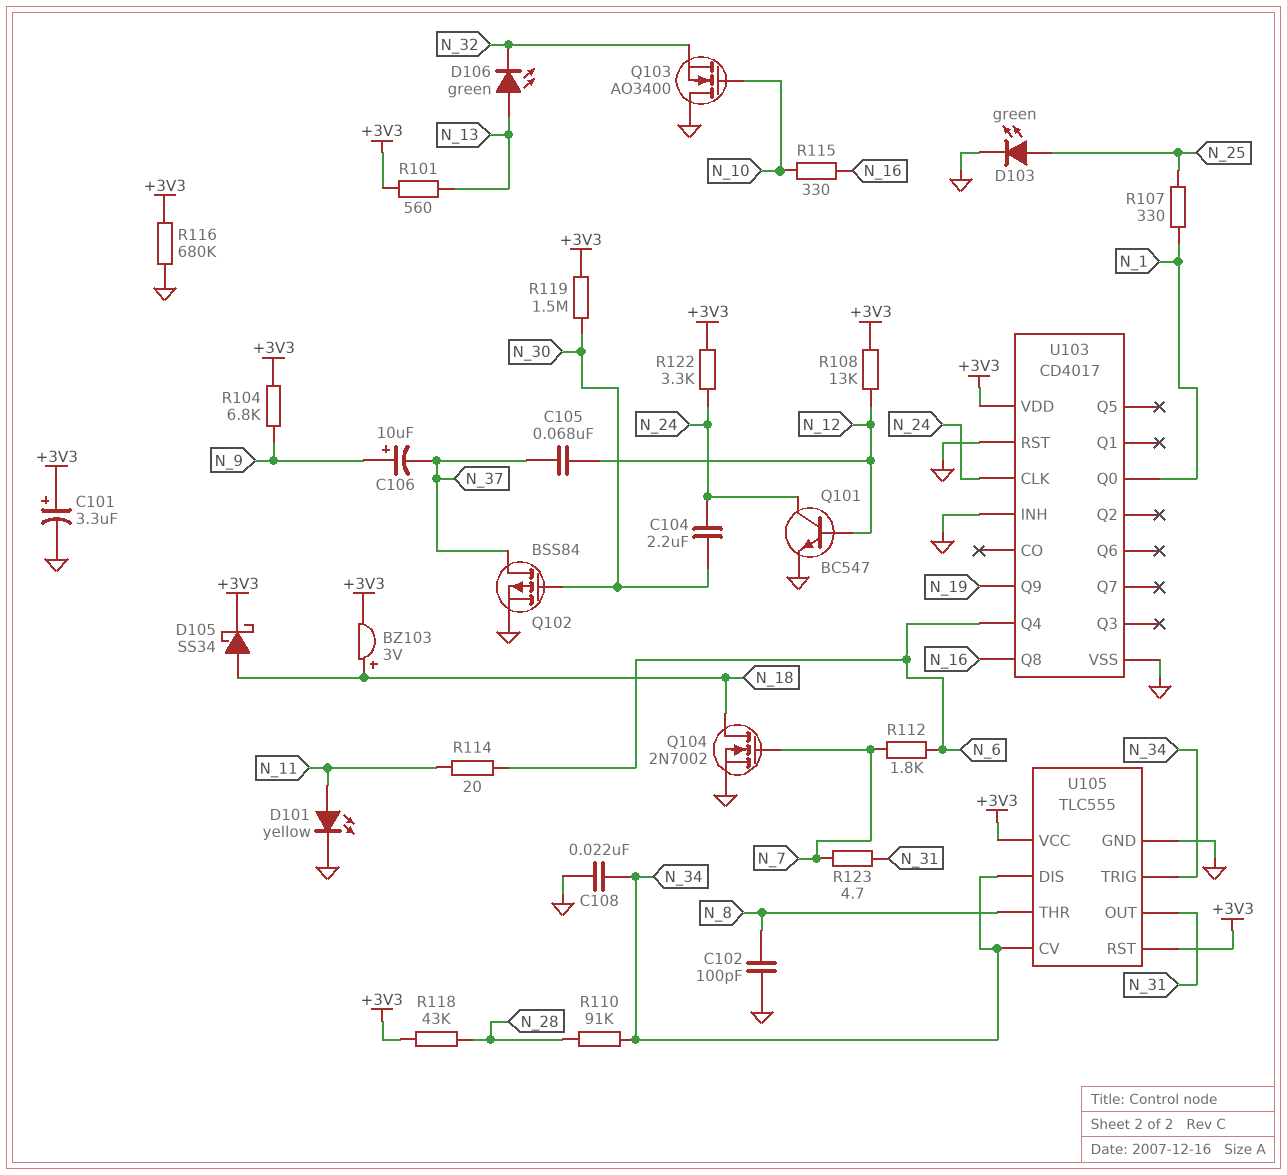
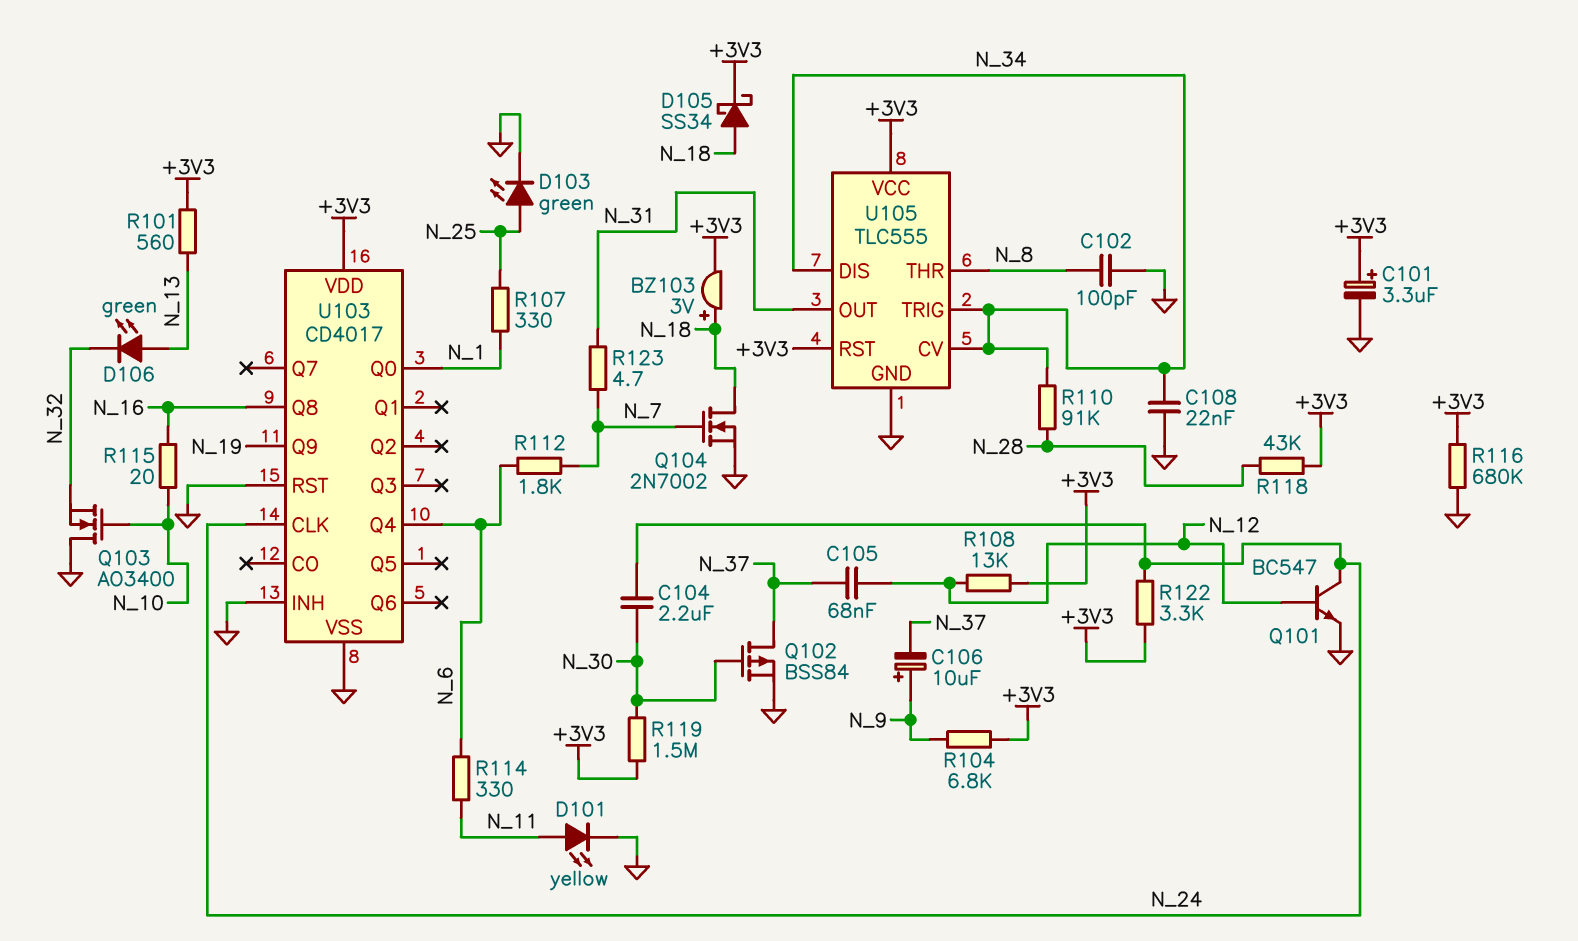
R114: 20 (N_6, N_11) -> 330 (N_6, N_11)
R115: 330 (N_10, N_16) -> 20 (N_10, N_16)

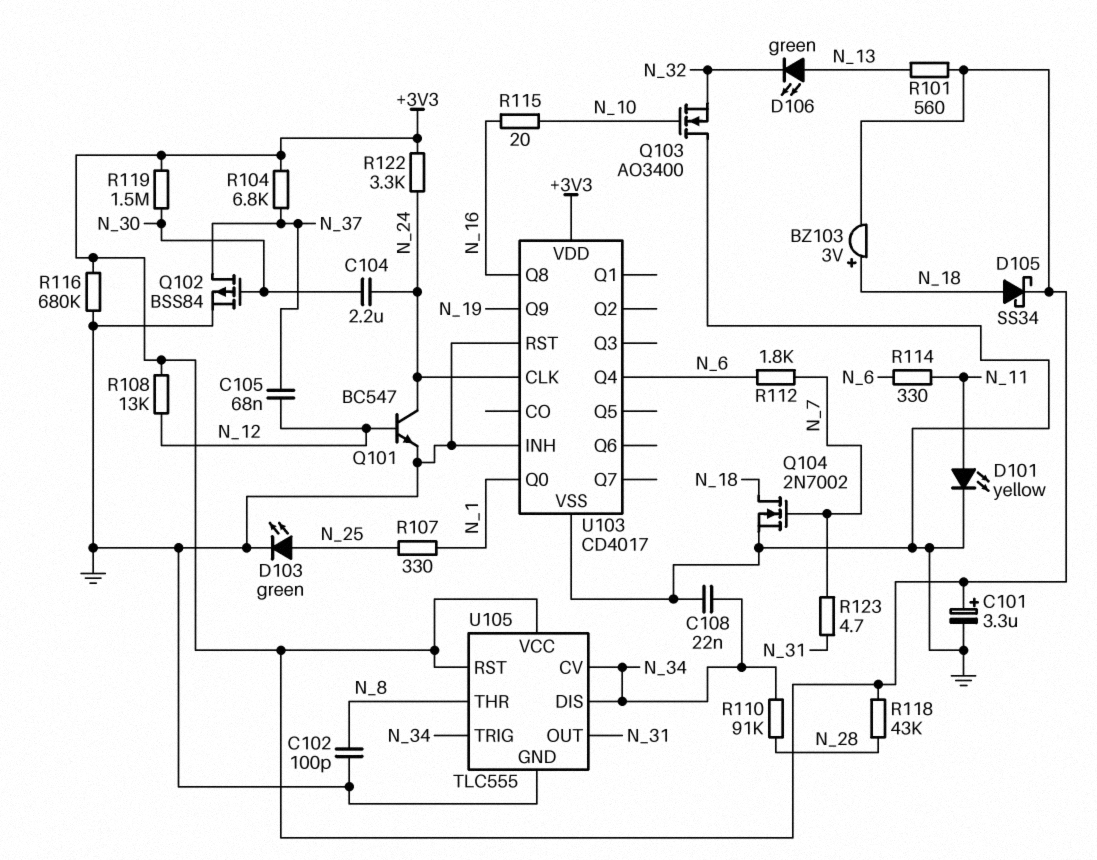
C106: 10uF (plus N_9, minus N_37) -> none
R104: 6.8k (+3V3, N_9) -> 6.8k (+3V3, N_37)

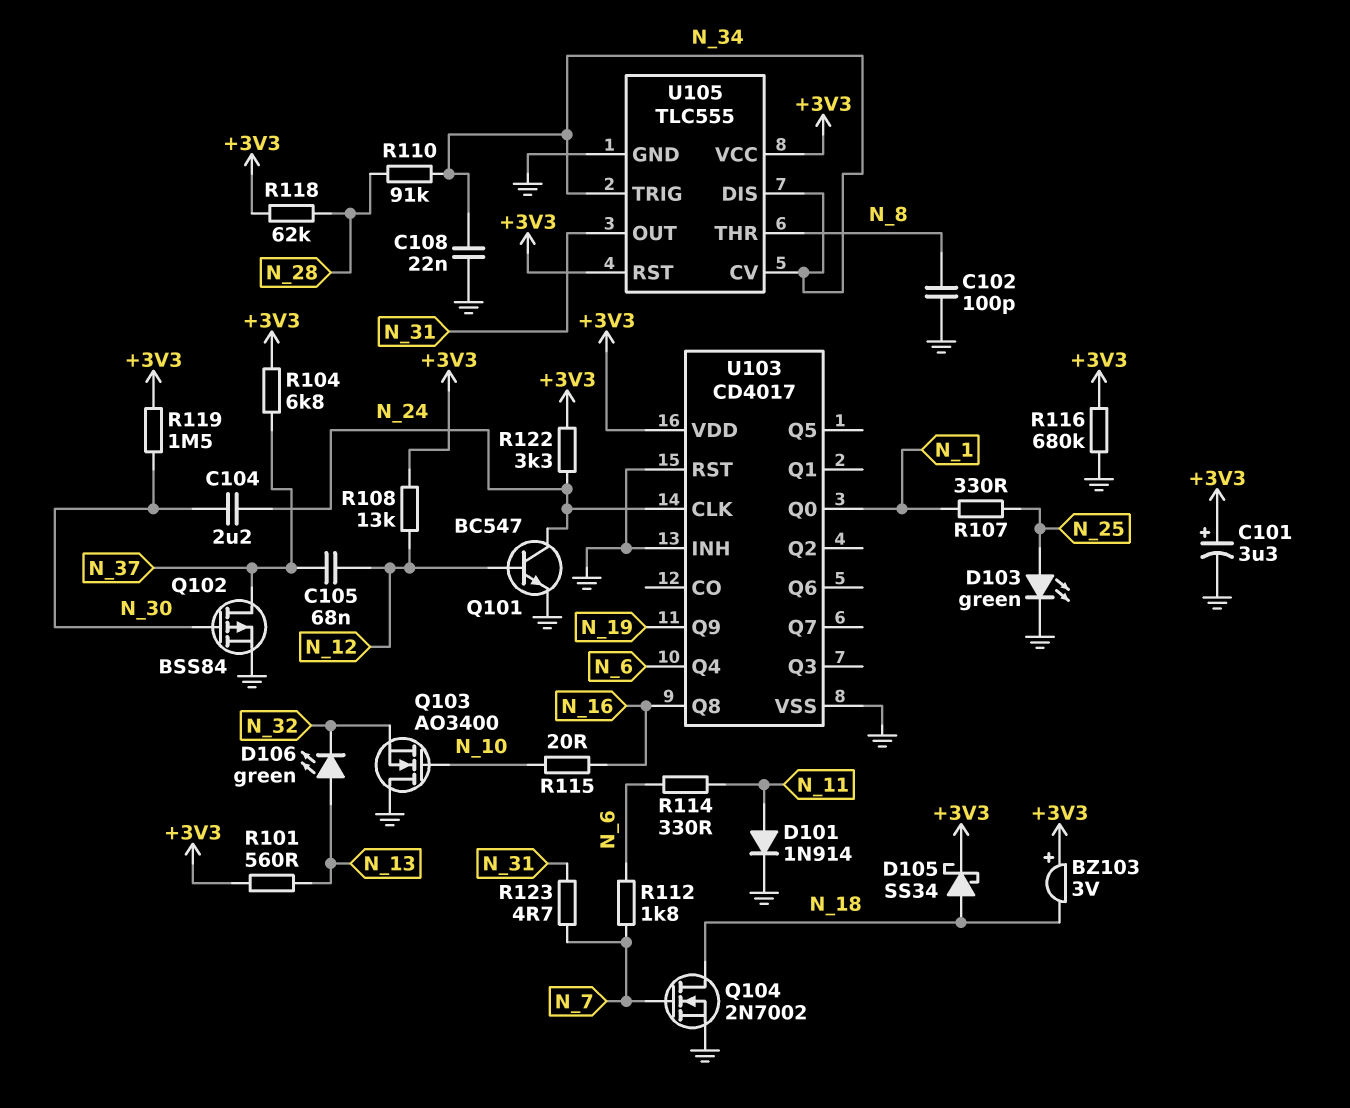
BZ103: buzzer 3V (plus N_18, minus +3V3) -> buzzer 3V (plus +3V3, minus N_18)
D101: LED yellow (A N_11, K GND) -> diode 1N914 (A N_11, K GND)
R118: 43k (+3V3, N_28) -> 62k (+3V3, N_28)

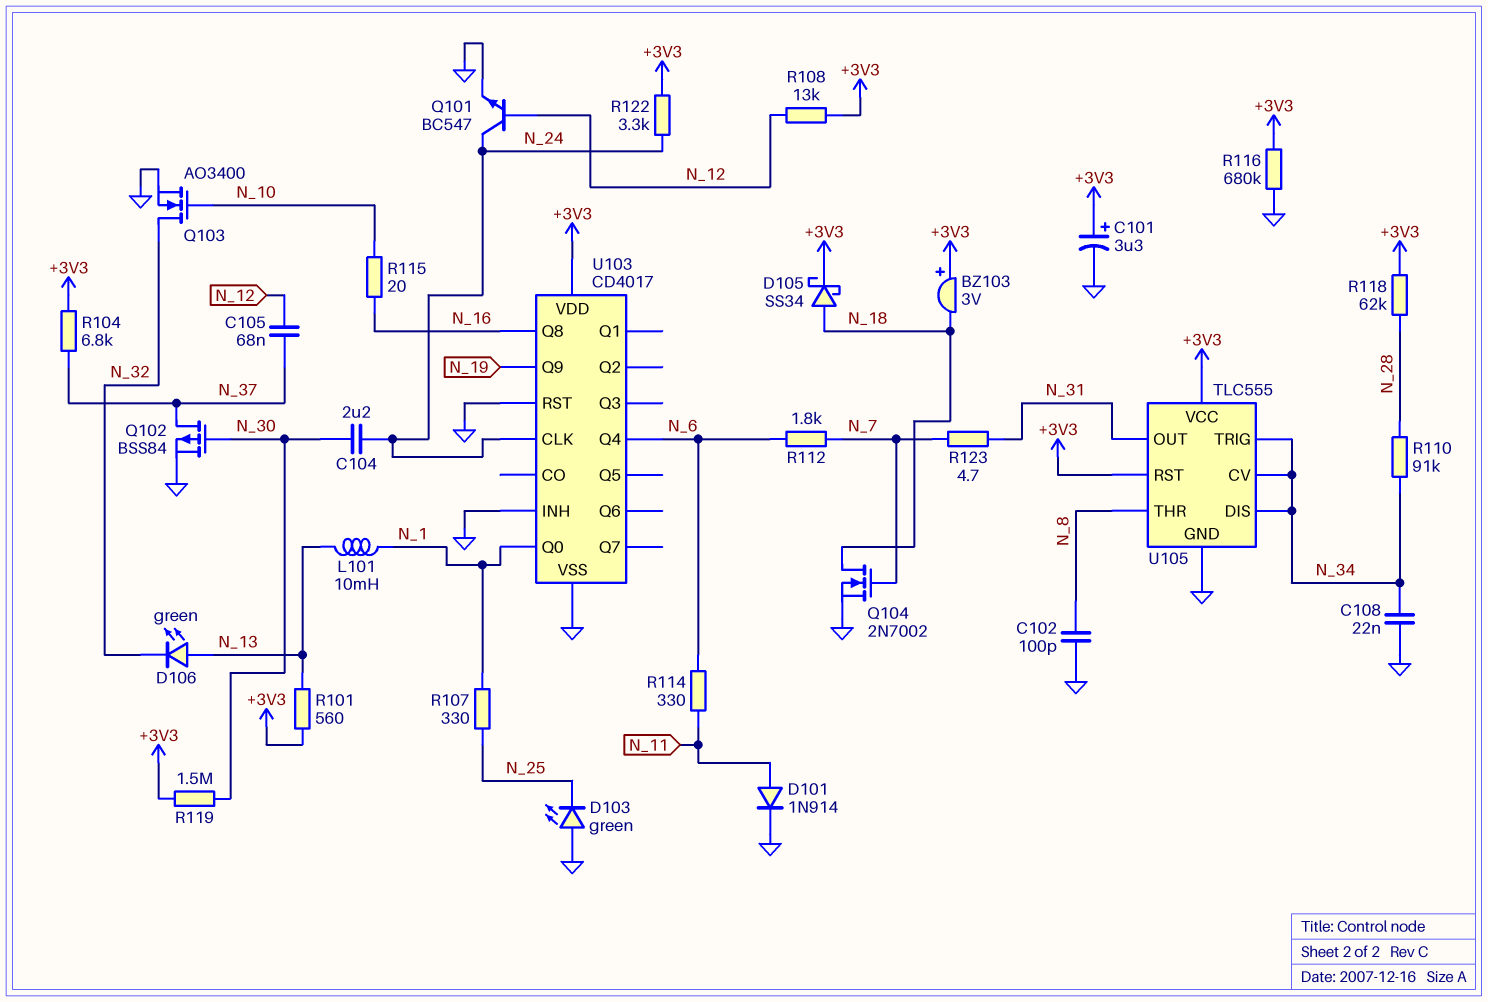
D103: LED green (A N_25, K GND) -> LED green (A GND, K N_25)
L101: none -> 10mH (N_1, N_13)
Q103: NMOS AO3400 (G N_10, D GND, S N_32) -> NMOS AO3400 (G N_10, D N_32, S GND)

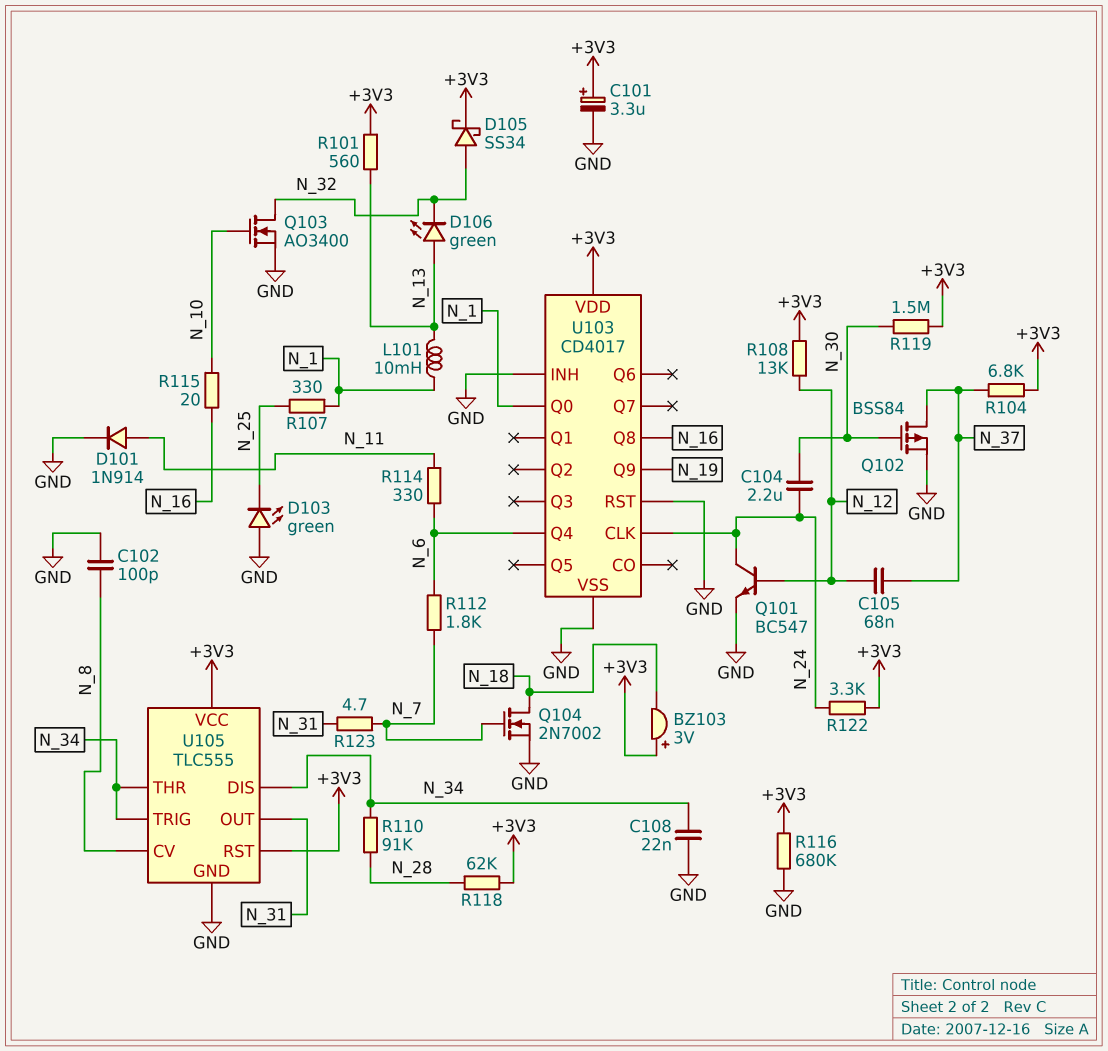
D105: schottky SS34 (A N_18, K +3V3) -> schottky SS34 (A N_32, K +3V3)
U105 pin CV: N_34 -> N_8
U105 pin THR: N_8 -> N_34

